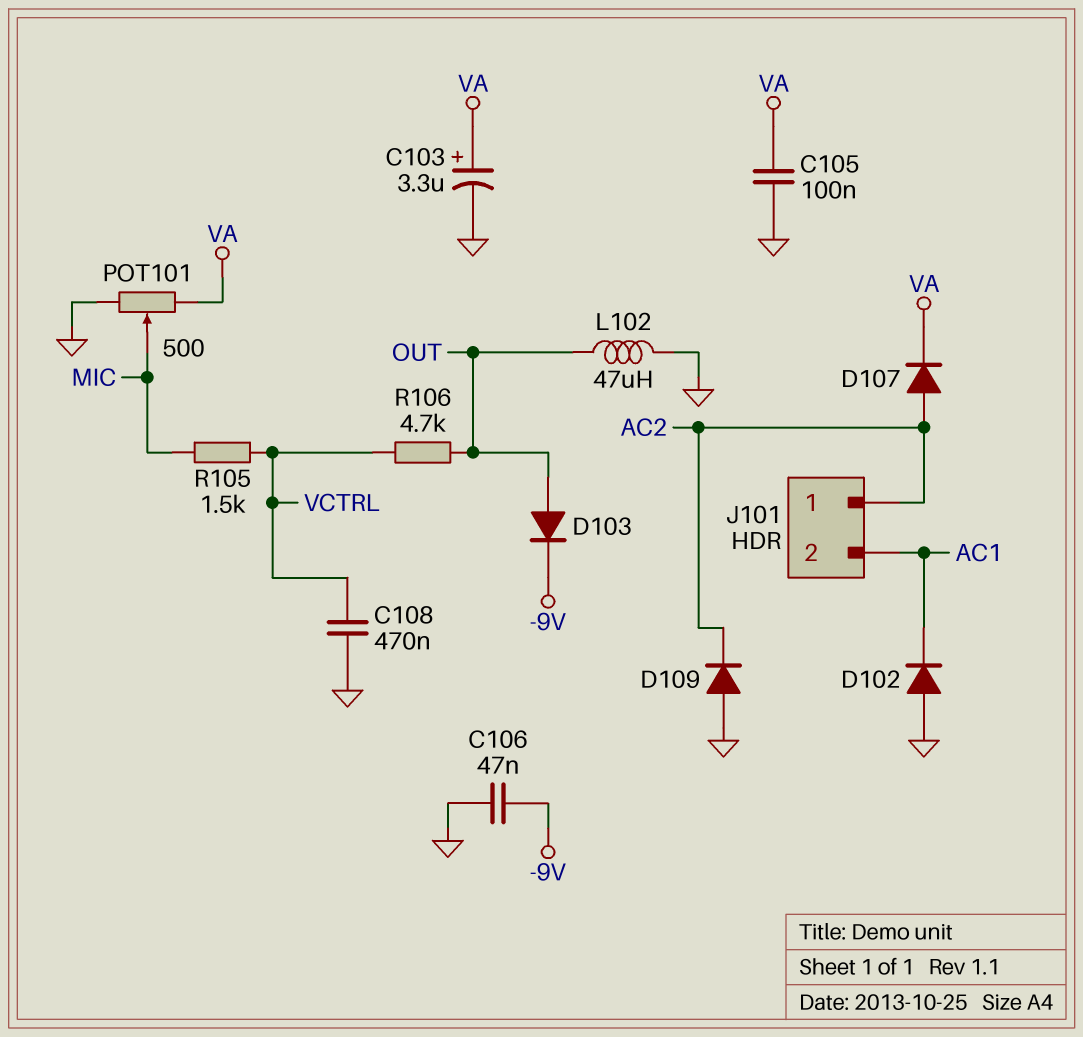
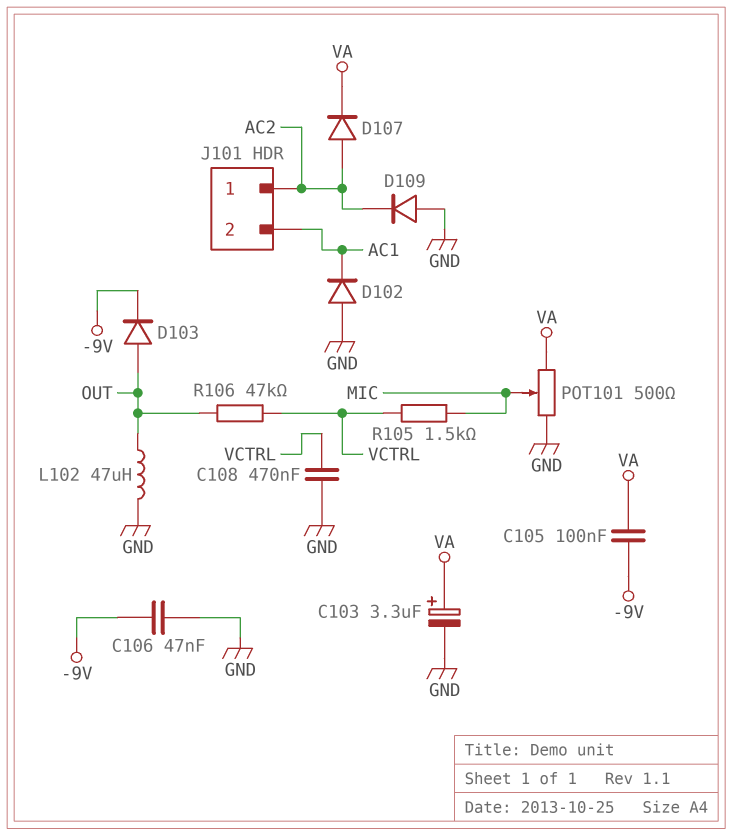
C105: 100nF (GND, VA) -> 100nF (-9V, VA)
R106: 4.7k (OUT, VCTRL) -> 47k (OUT, VCTRL)

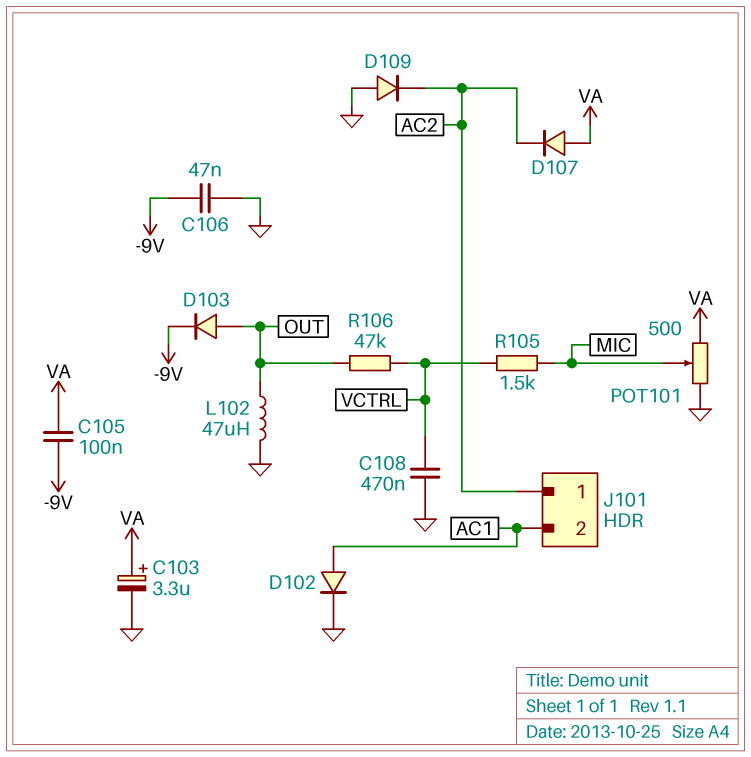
D102: diode (A GND, K AC1) -> diode (A AC1, K GND)
D107: diode (A AC2, K VA) -> diode (A VA, K AC2)

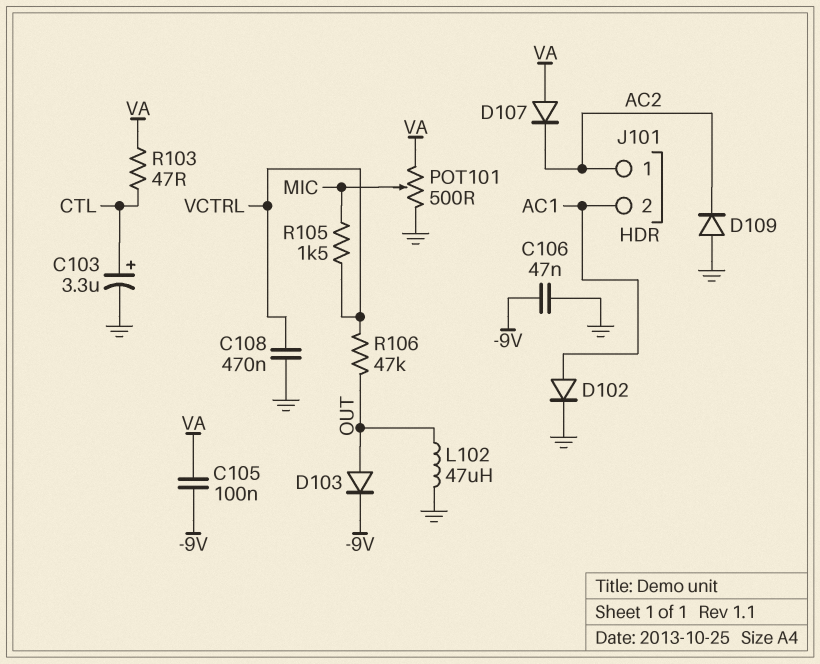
C103: 3.3uF (plus VA, minus GND) -> 3.3uF (plus CTL, minus GND)
R103: none -> 47 (CTL, VA)

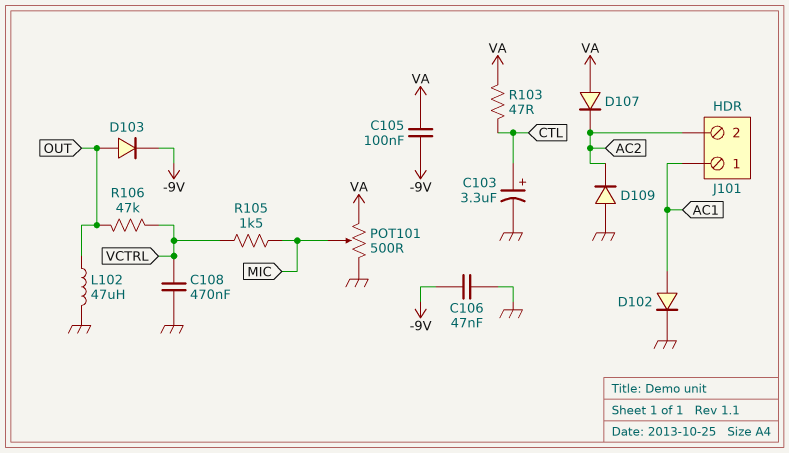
J101 pin 1: AC2 -> AC1
J101 pin 2: AC1 -> AC2

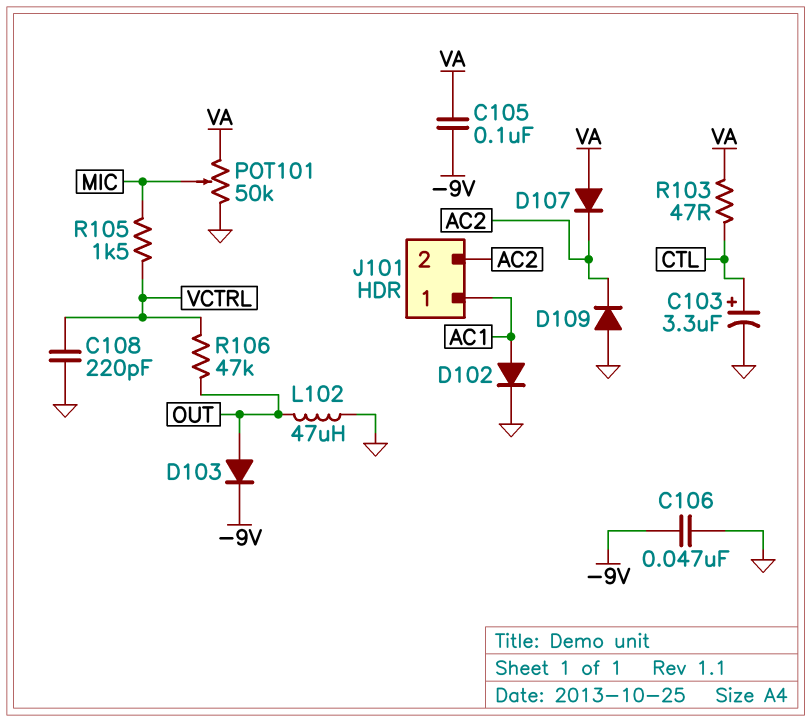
C108: 470nF (GND, VCTRL) -> 220pF (GND, VCTRL)
POT101: 500 (GND, VA, wiper MIC) -> 50k (GND, VA, wiper MIC)

